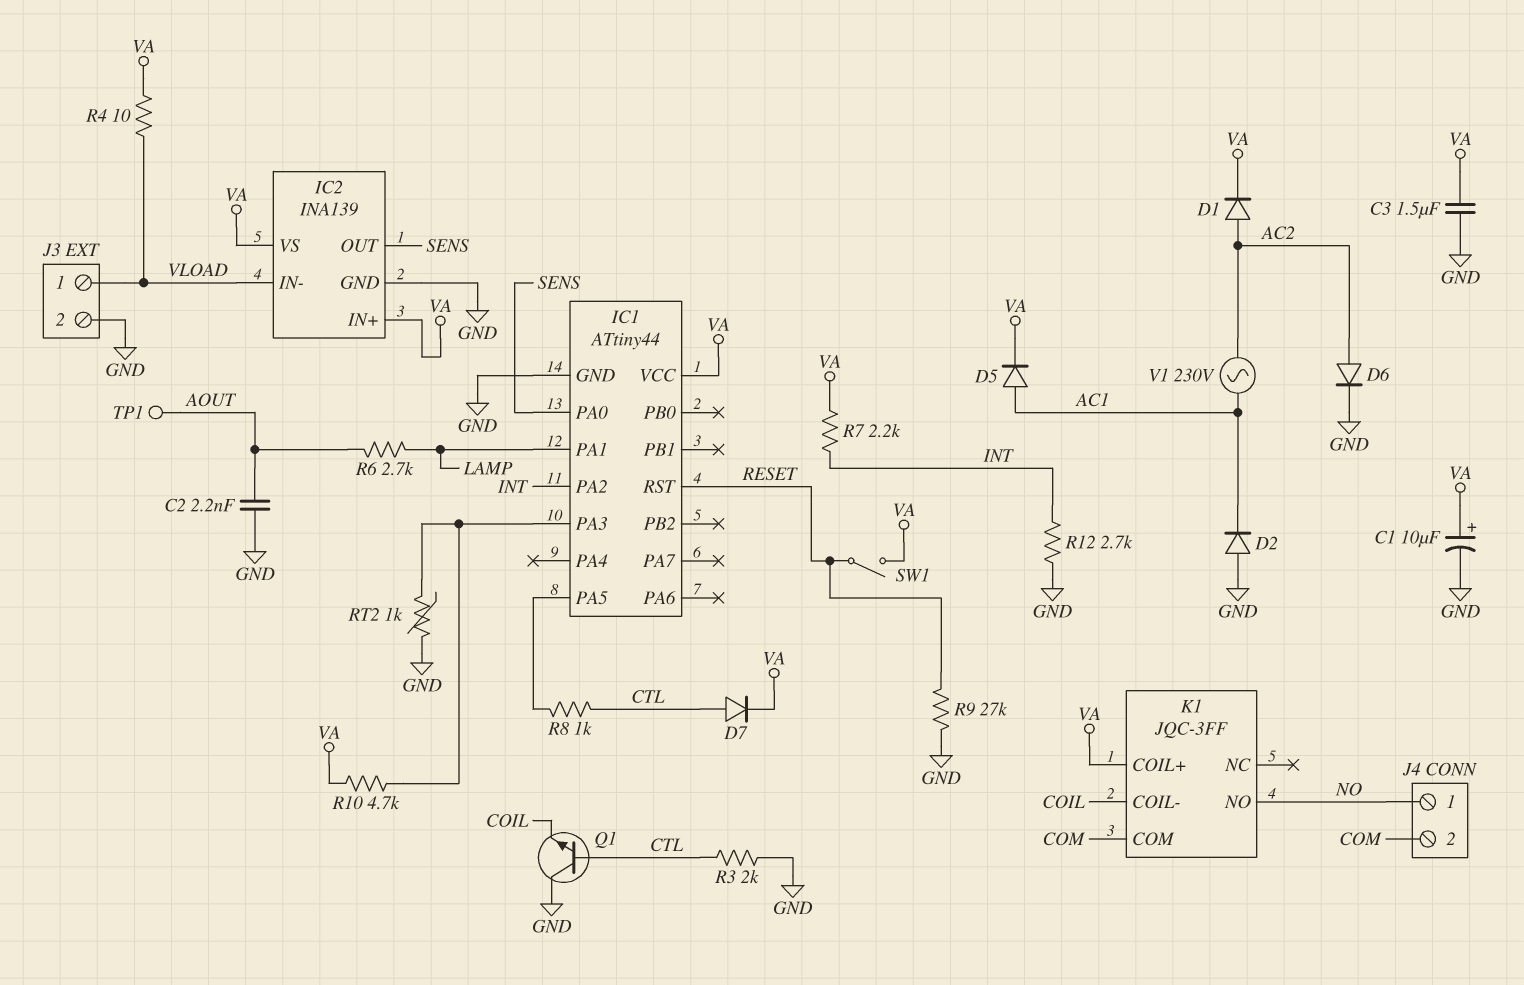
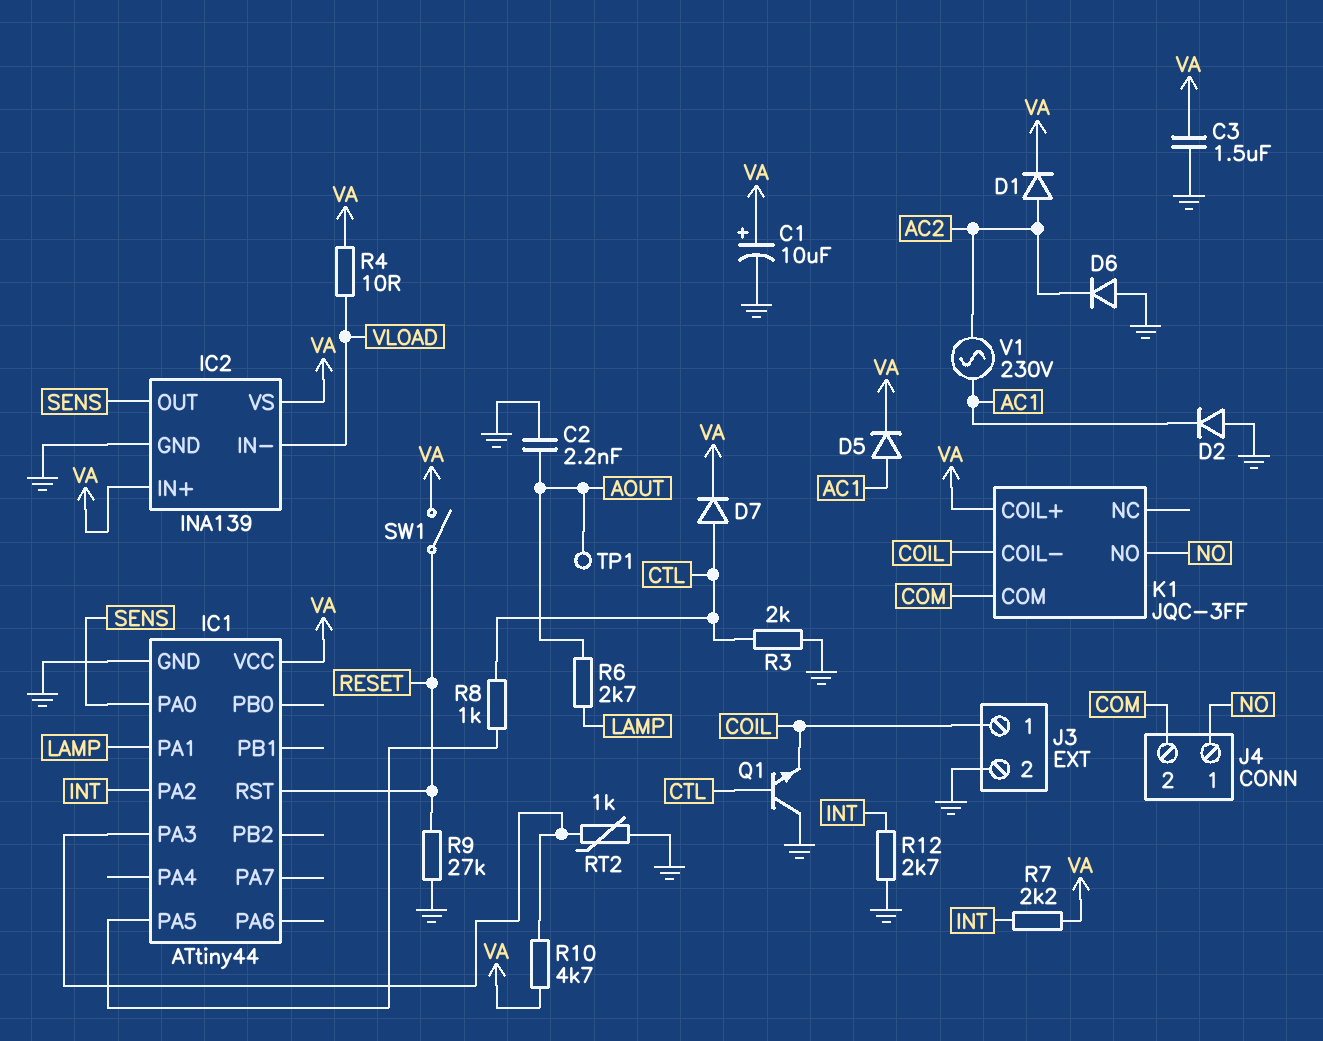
D6: diode (A AC2, K GND) -> diode (A GND, K AC2)
J3 pin 1: VLOAD -> COIL

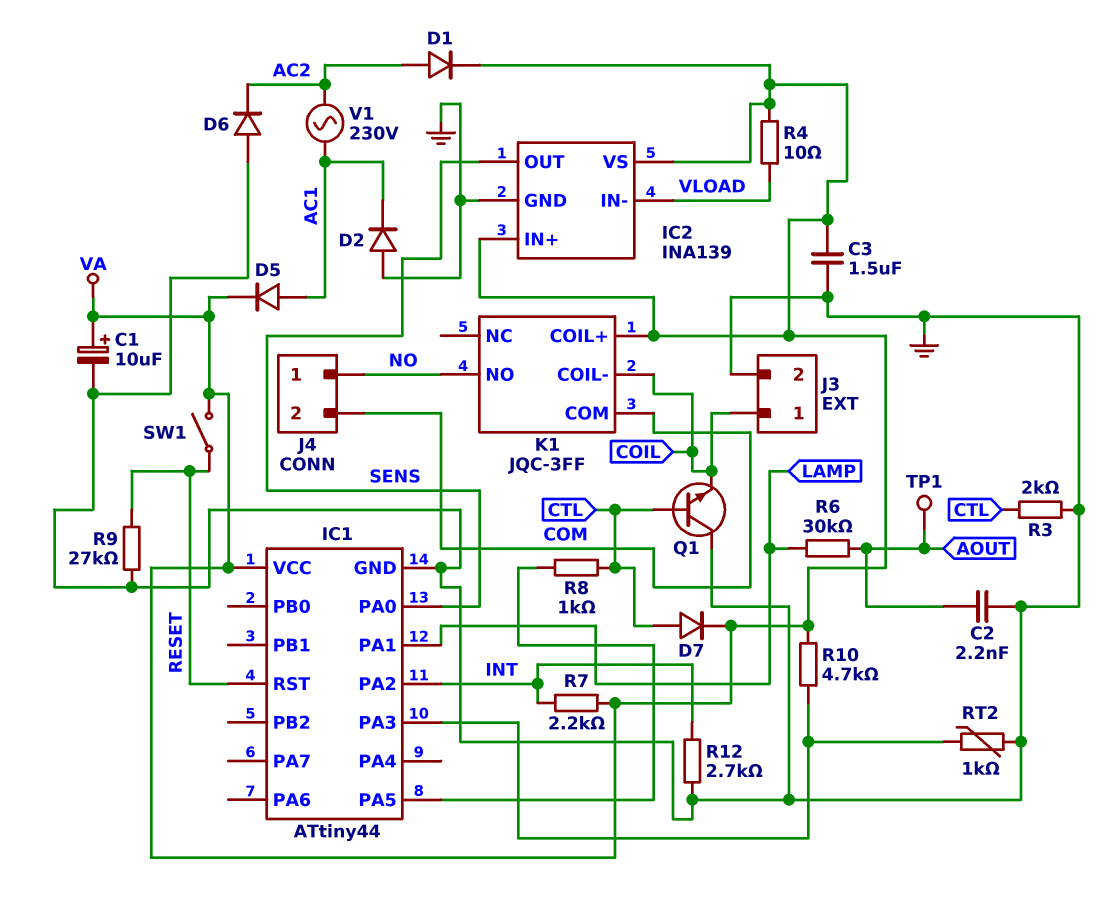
R6: 2.7k (AOUT, LAMP) -> 30k (AOUT, LAMP)

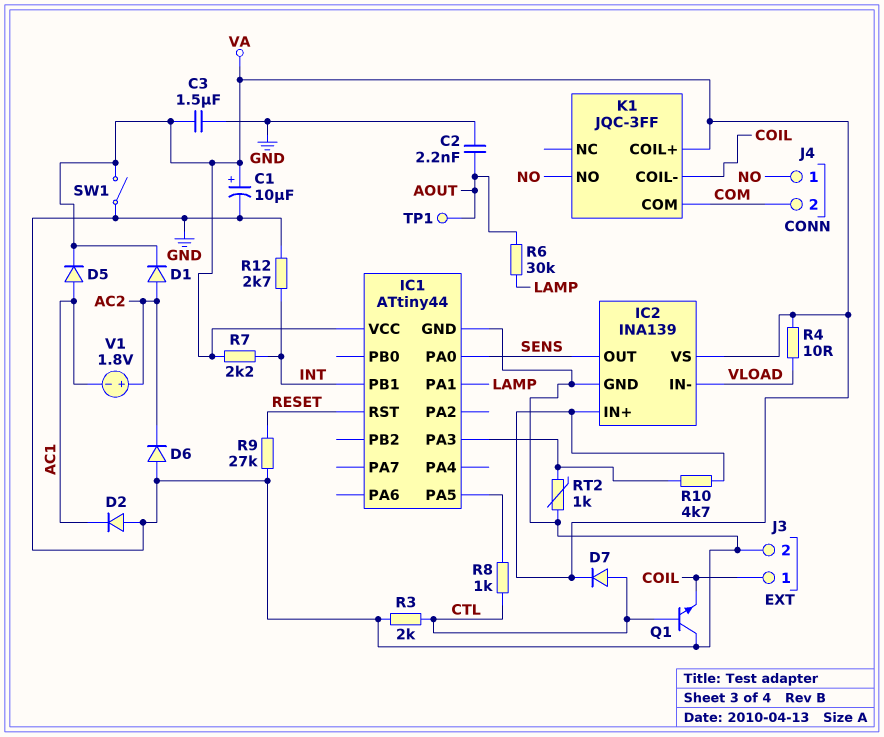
IC1 pin PA2: INT -> none
IC1 pin PB1: none -> INT
SW1: switch (RESET, VA) -> switch (GND, VA)
V1: AC 230V (AC1, AC2) -> 1.8V (plus AC2, minus AC1)

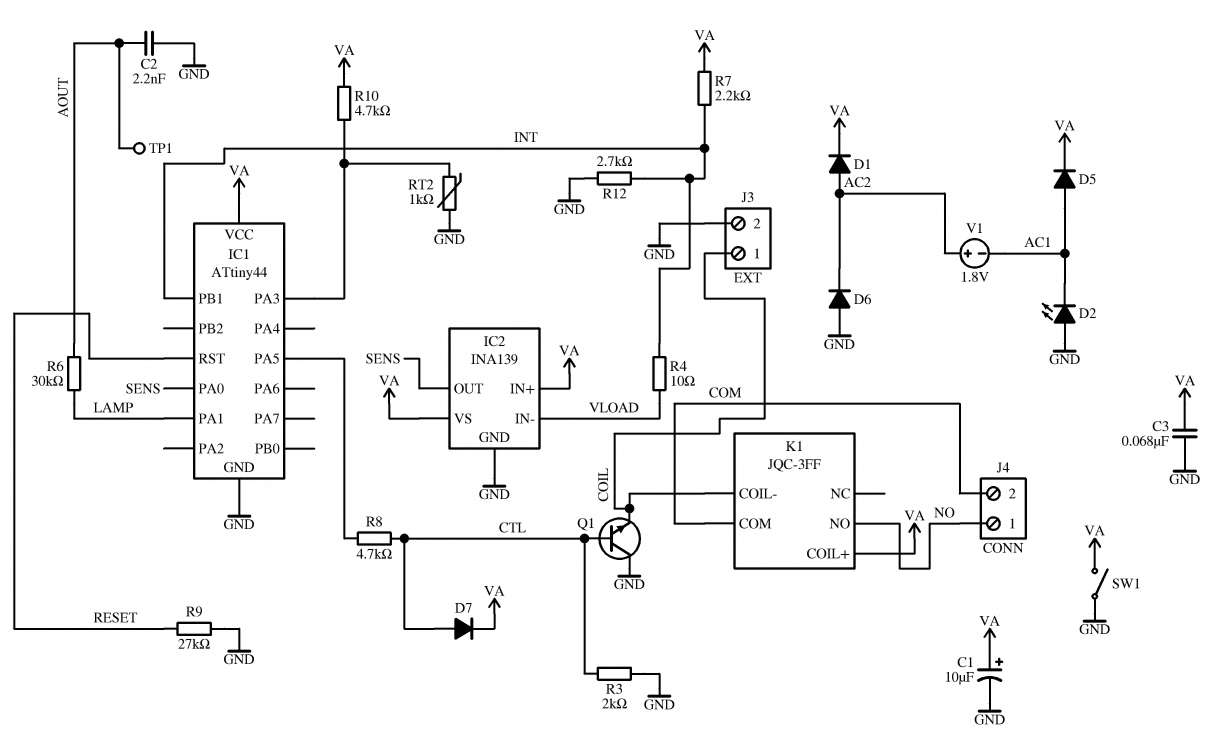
C3: 1.5uF (GND, VA) -> 68nF (GND, VA)
D2: diode (A GND, K AC1) -> LED (A GND, K AC1)
R4: 10 (VA, VLOAD) -> 10 (INT, VLOAD)
R8: 1k (CTL, IC1/PA5) -> 4.7k (CTL, IC1/PA5)

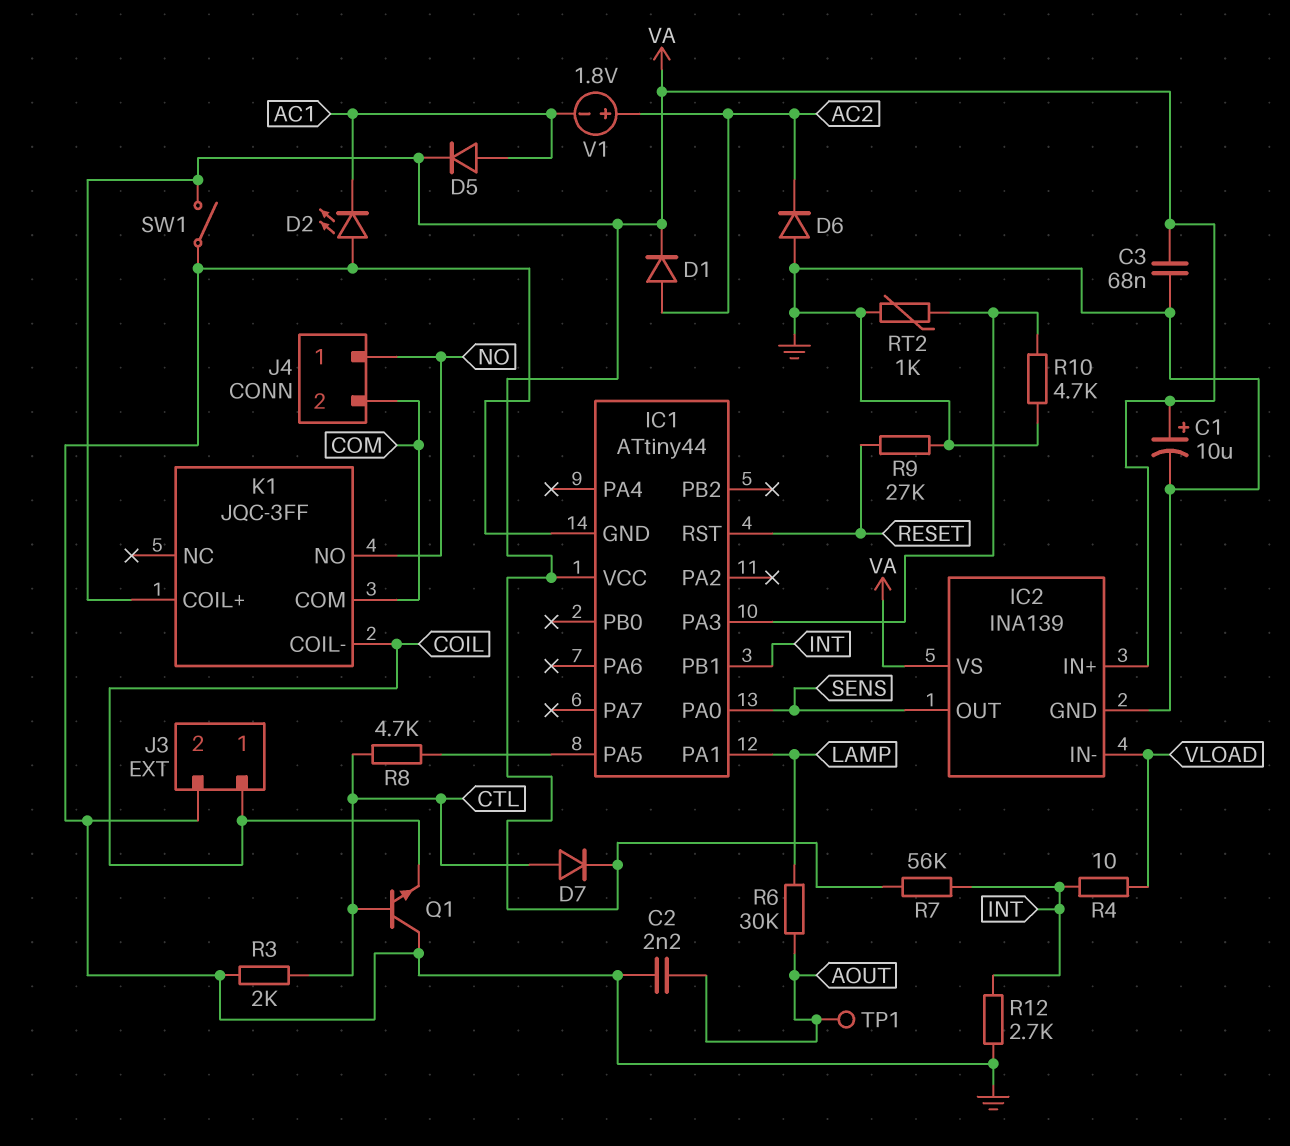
R7: 2.2k (INT, VA) -> 56k (INT, VA)
R10: 4.7k (IC1/PA3, VA) -> 4.7k (GND, IC1/PA3)

